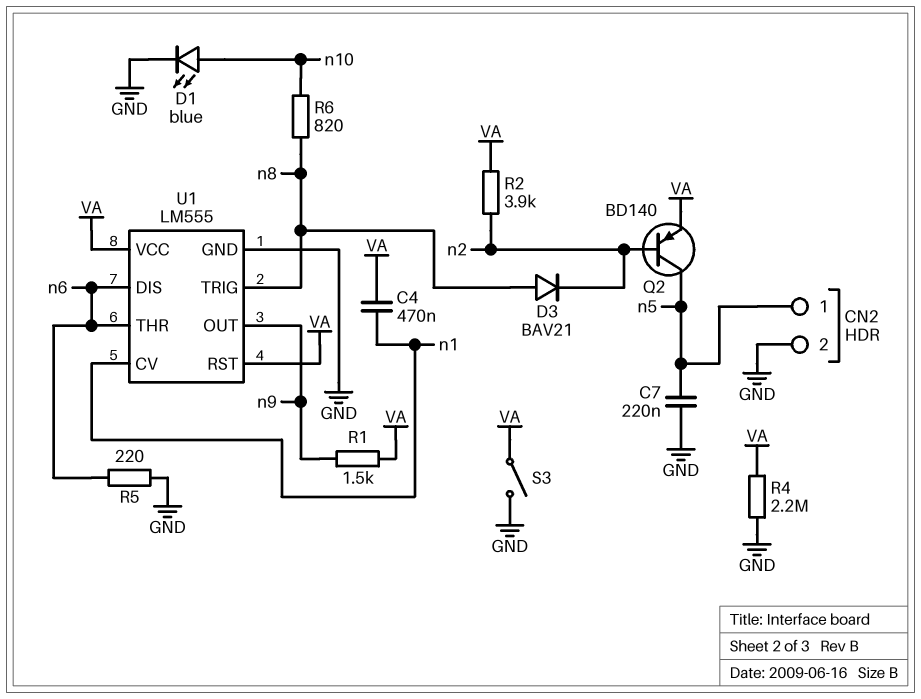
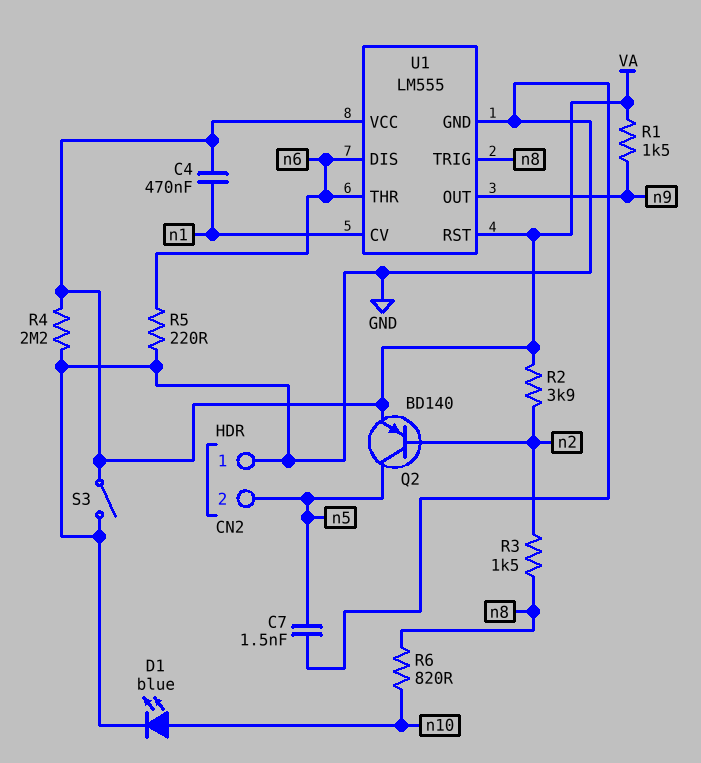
C7: 220nF (GND, n5) -> 1.5nF (GND, n5)
CN2 pin 1: n5 -> GND
CN2 pin 2: GND -> n5
D3: diode BAV21 (A n8, K n2) -> none
R3: none -> 1.5k (n2, n8)

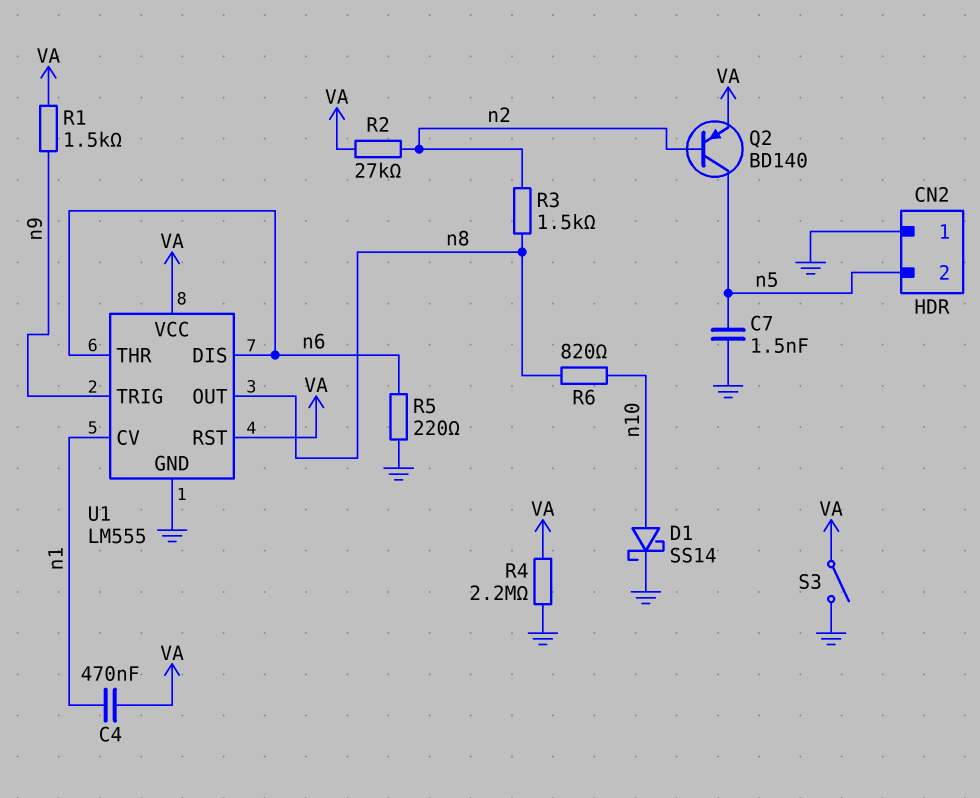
D1: LED blue (A n10, K GND) -> schottky SS14 (A n10, K GND)
R2: 3.9k (VA, n2) -> 27k (VA, n2)
U1 pin OUT: n9 -> n8
U1 pin TRIG: n8 -> n9

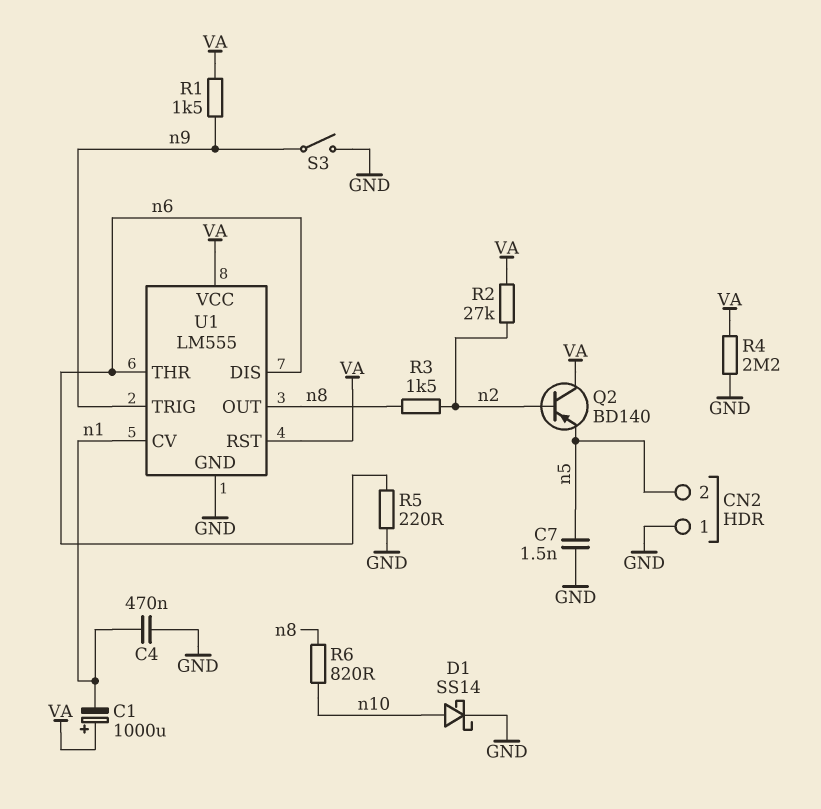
C1: none -> 1000uF (plus VA, minus n1)
C4: 470nF (VA, n1) -> 470nF (GND, n1)
Q2: PNP BD140 (B n2, C n5, E VA) -> PNP BD140 (B n2, C VA, E n5)
S3: switch (GND, VA) -> switch (GND, n9)

